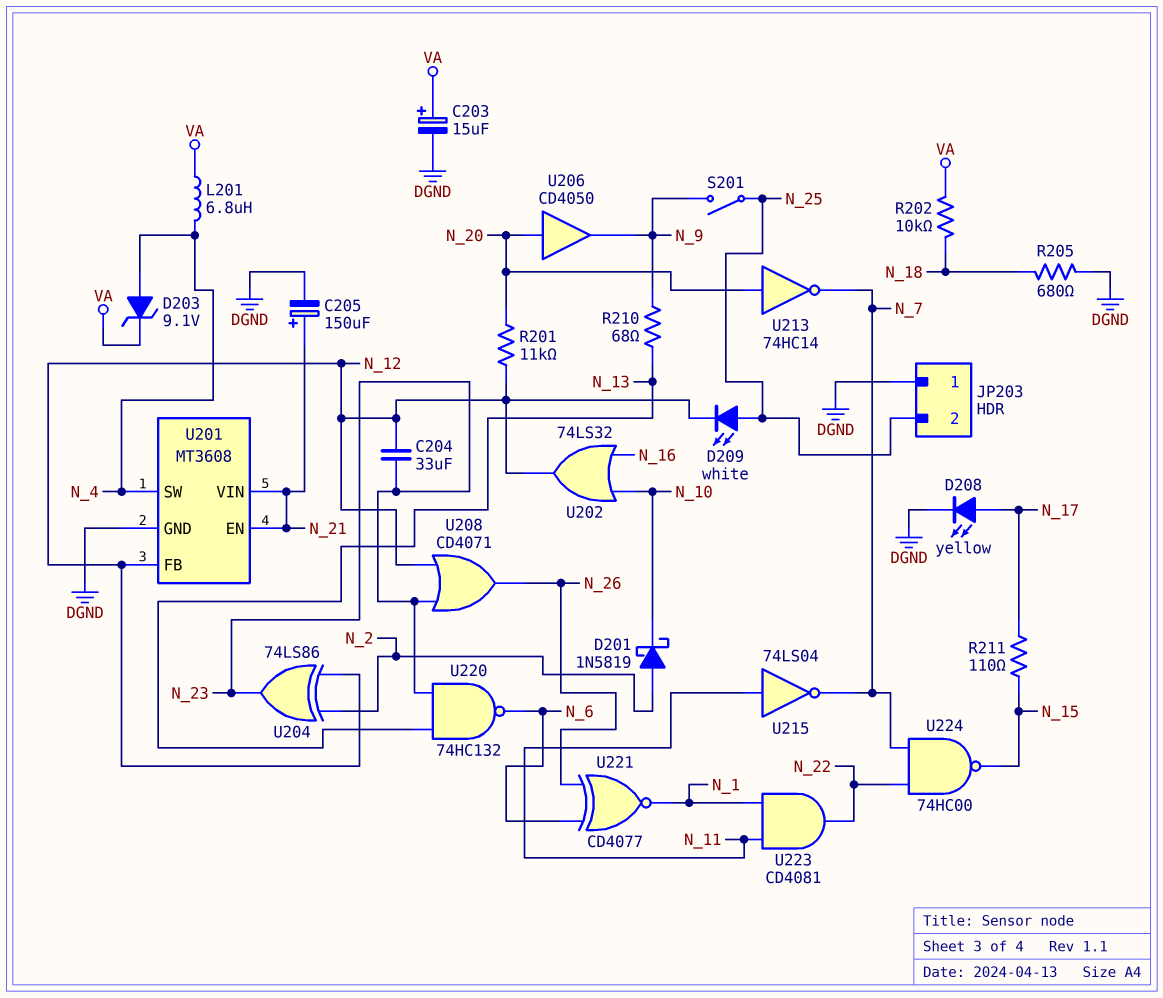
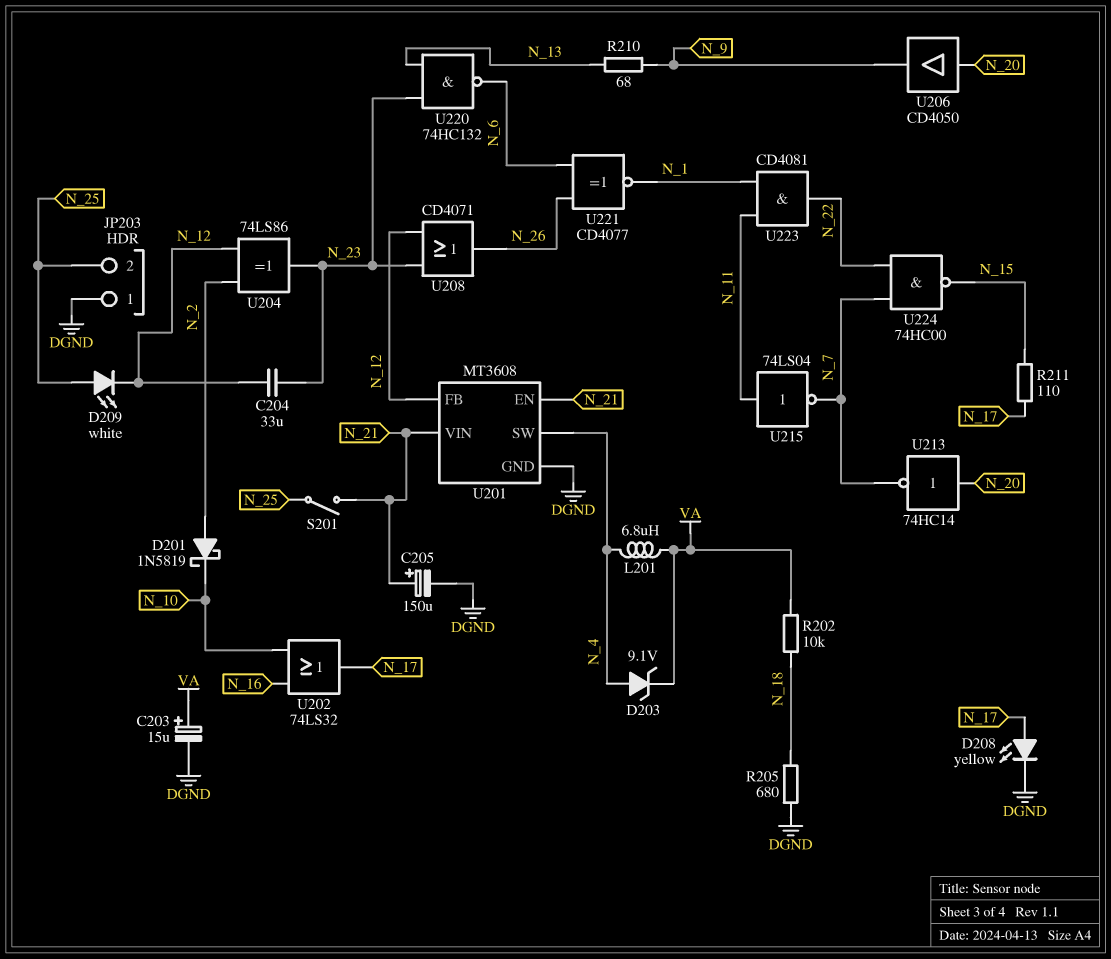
R201: 11k (N_12, N_20) -> none
S201: switch (N_9, N_25) -> switch (N_21, N_25)
U202: OR 74LS32 (in N_10, in N_16, out N_12) -> OR 74LS32 (in N_10, in N_16, out N_17)

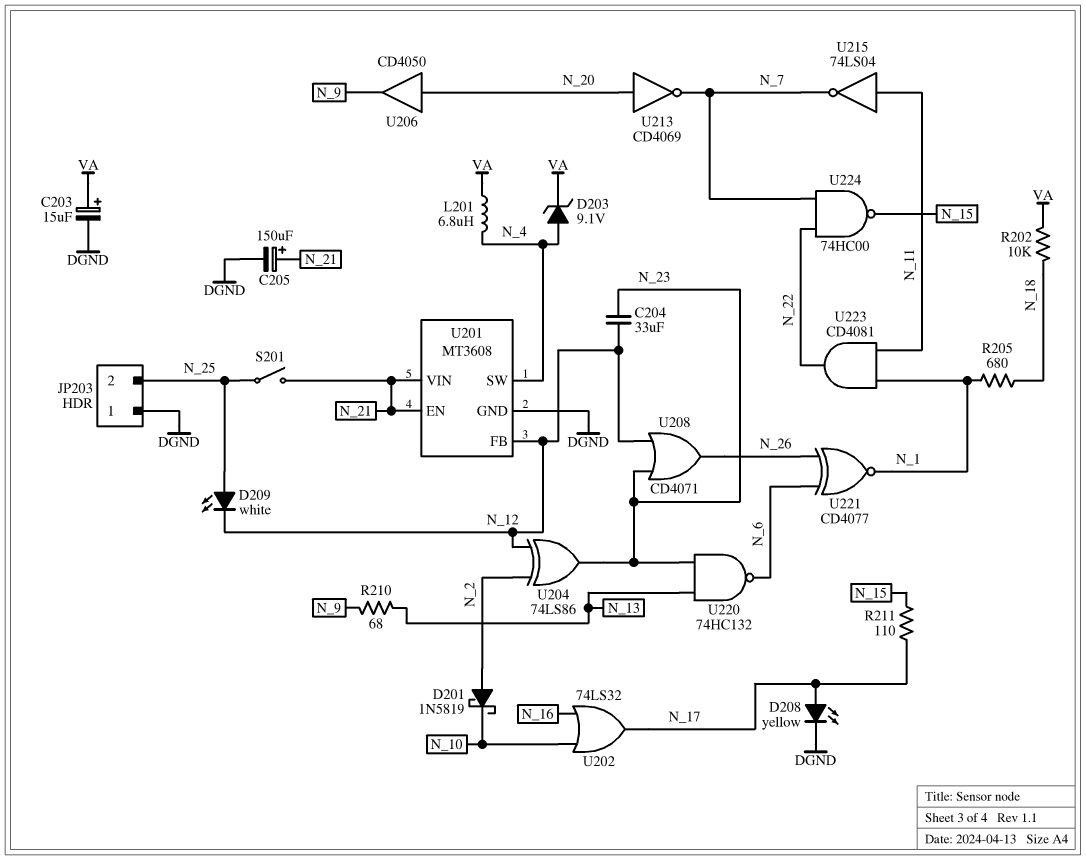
R205: 680 (DGND, N_18) -> 680 (N_1, N_18)
U213: NOT 74HC14 (in N_20, out N_7) -> NOT CD4069 (in N_20, out N_7)

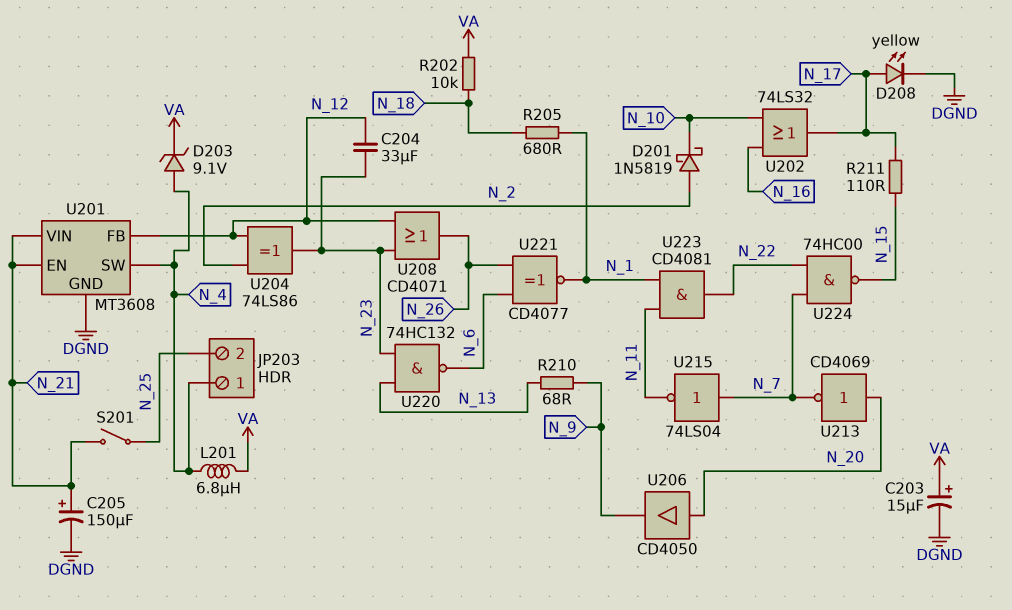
D209: LED white (A N_25, K N_12) -> none
JP203 pin 1: DGND -> N_4
U215: NOT 74LS04 (in N_11, out N_7) -> NOT 74LS04 (in N_7, out N_11)

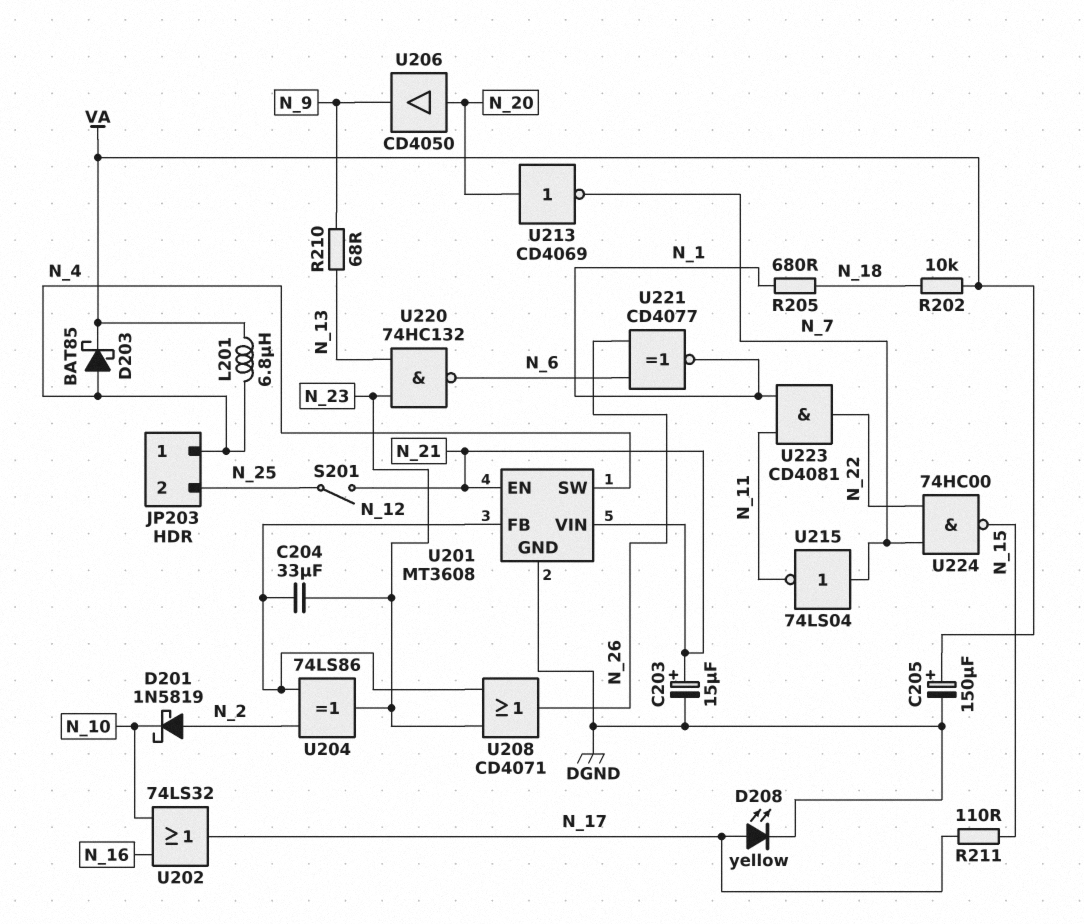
C203: 15uF (plus VA, minus DGND) -> 15uF (plus N_21, minus DGND)
C205: 150uF (plus N_21, minus DGND) -> 150uF (plus VA, minus DGND)
D203: zener 9.1V (A N_4, K VA) -> schottky BAT85 (A N_4, K VA)

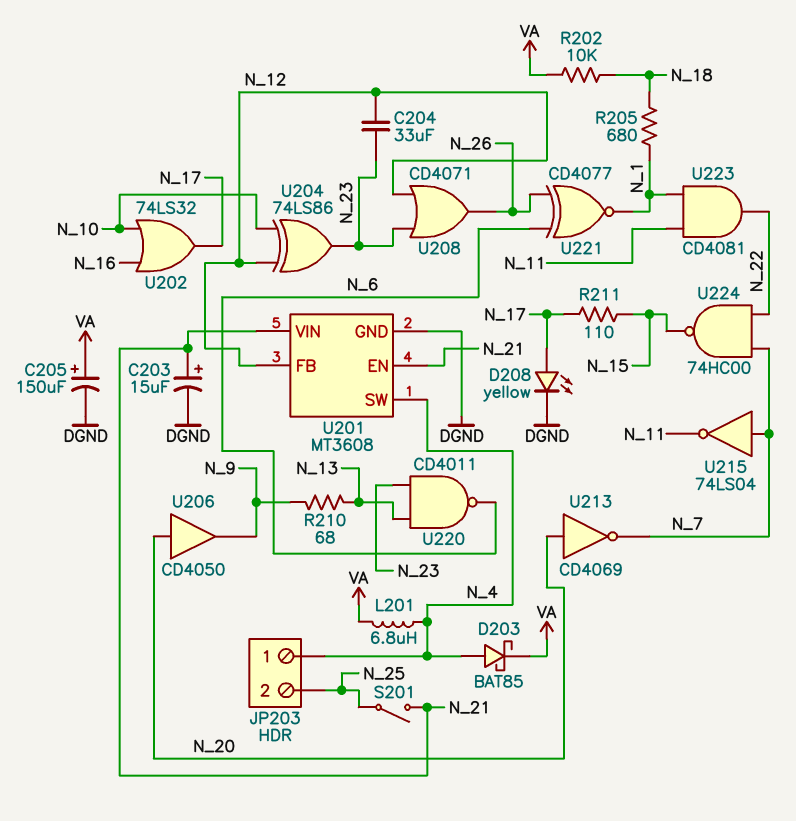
D201: schottky 1N5819 (A N_2, K N_10) -> none
U204: XOR 74LS86 (in N_2, in N_12, out N_23) -> XOR 74LS86 (in N_10, in N_12, out N_23)
U220: NAND 74HC132 (in N_13, in N_23, out N_6) -> NAND CD4011 (in N_13, in N_23, out N_6)

